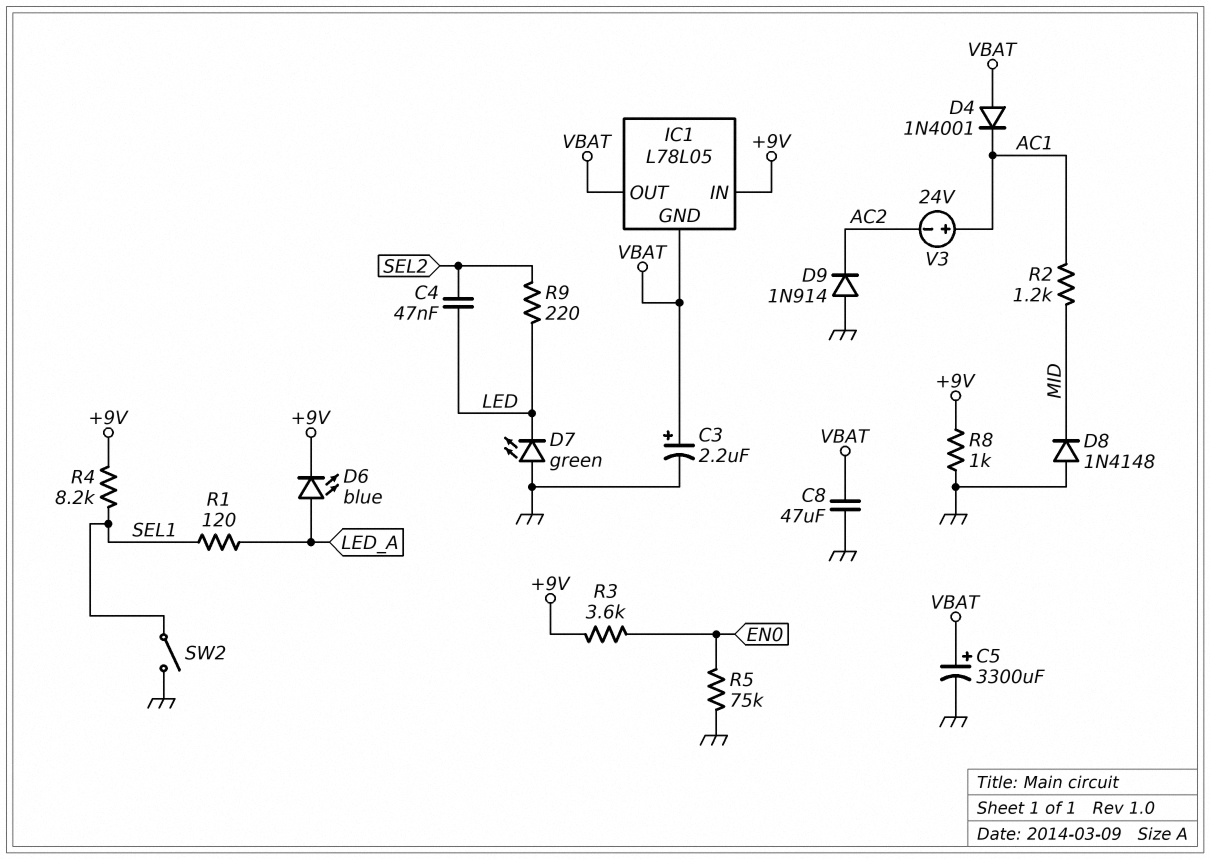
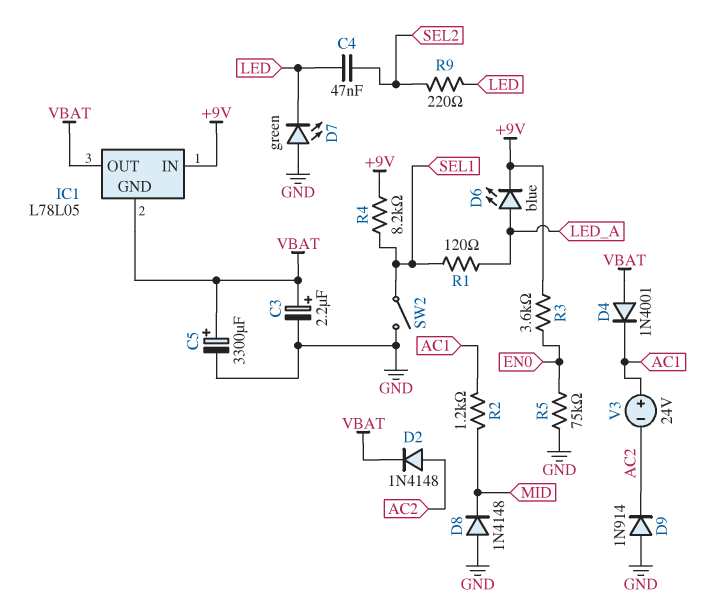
C8: 47uF (GND, VBAT) -> none
D2: none -> diode 1N4148 (A AC2, K VBAT)
R8: 1k (+9V, GND) -> none

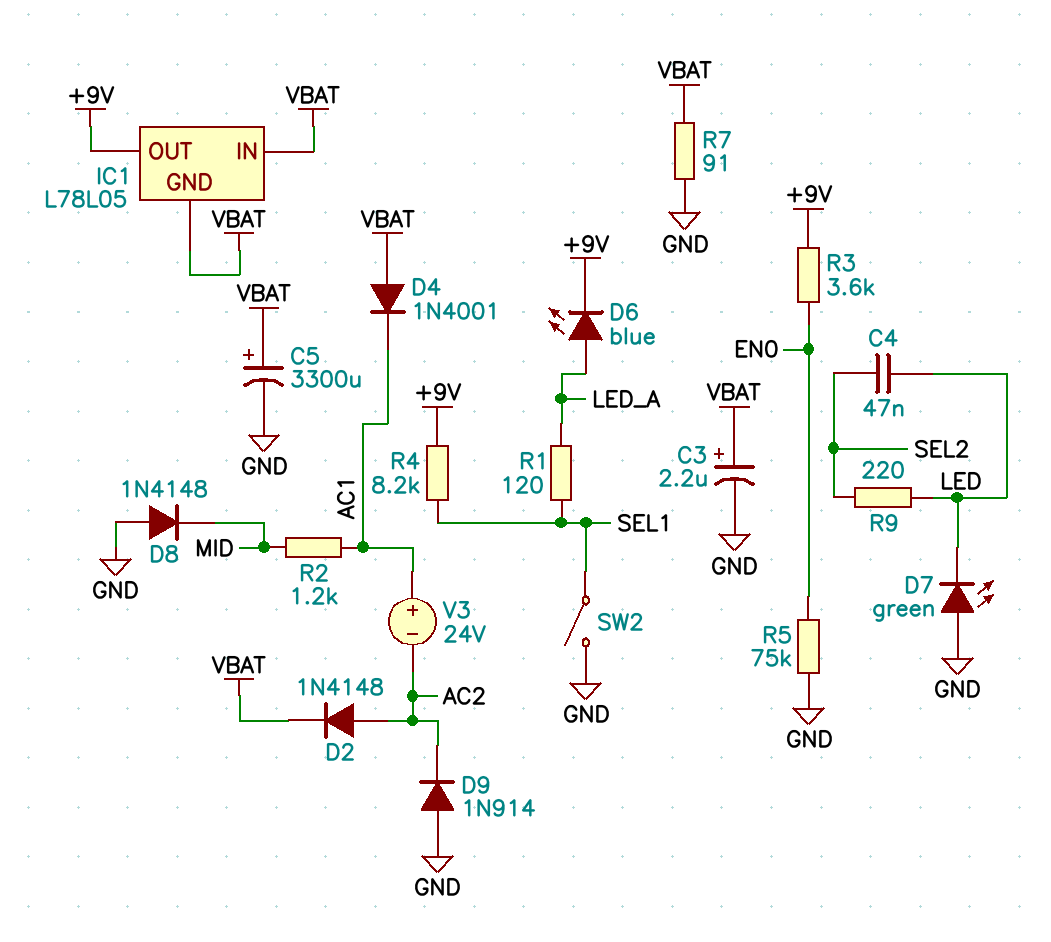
IC1 pin IN: +9V -> VBAT
IC1 pin OUT: VBAT -> +9V
R7: none -> 91 (GND, VBAT)

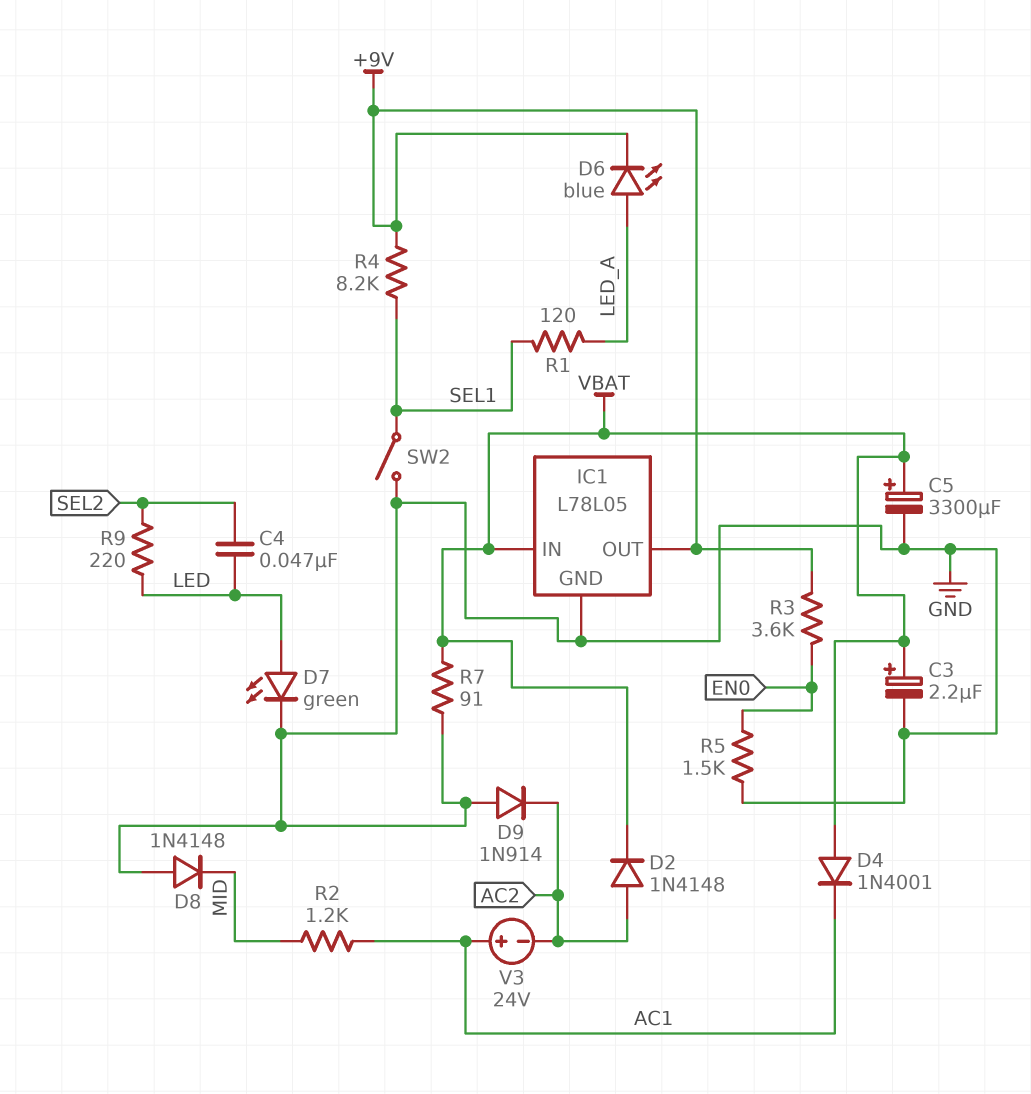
D7: LED green (A GND, K LED) -> LED green (A LED, K GND)
IC1 pin GND: VBAT -> GND
R5: 75k (EN0, GND) -> 1.5k (EN0, GND)

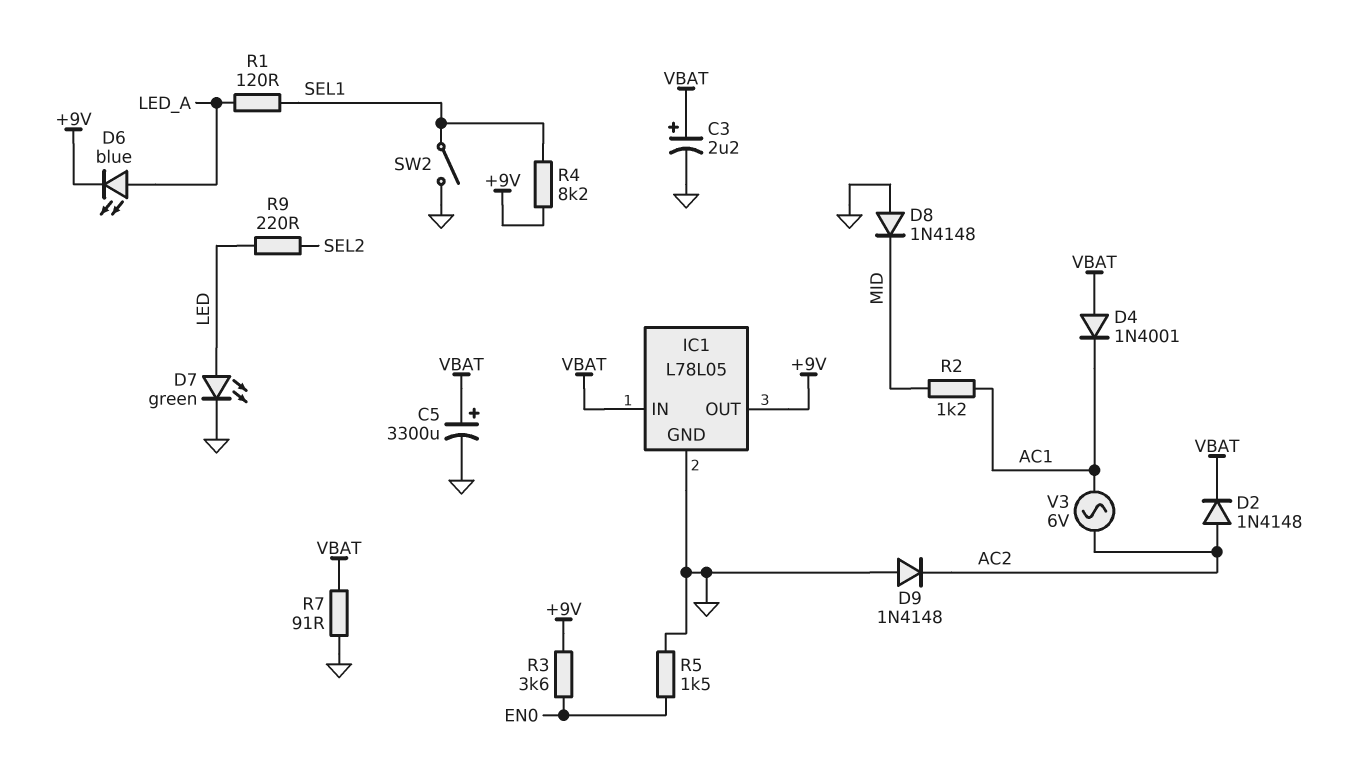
C4: 47nF (LED, SEL2) -> none
D9: diode 1N914 (A GND, K AC2) -> diode 1N4148 (A GND, K AC2)
V3: 24V (plus AC1, minus AC2) -> AC 6V (AC1, AC2)

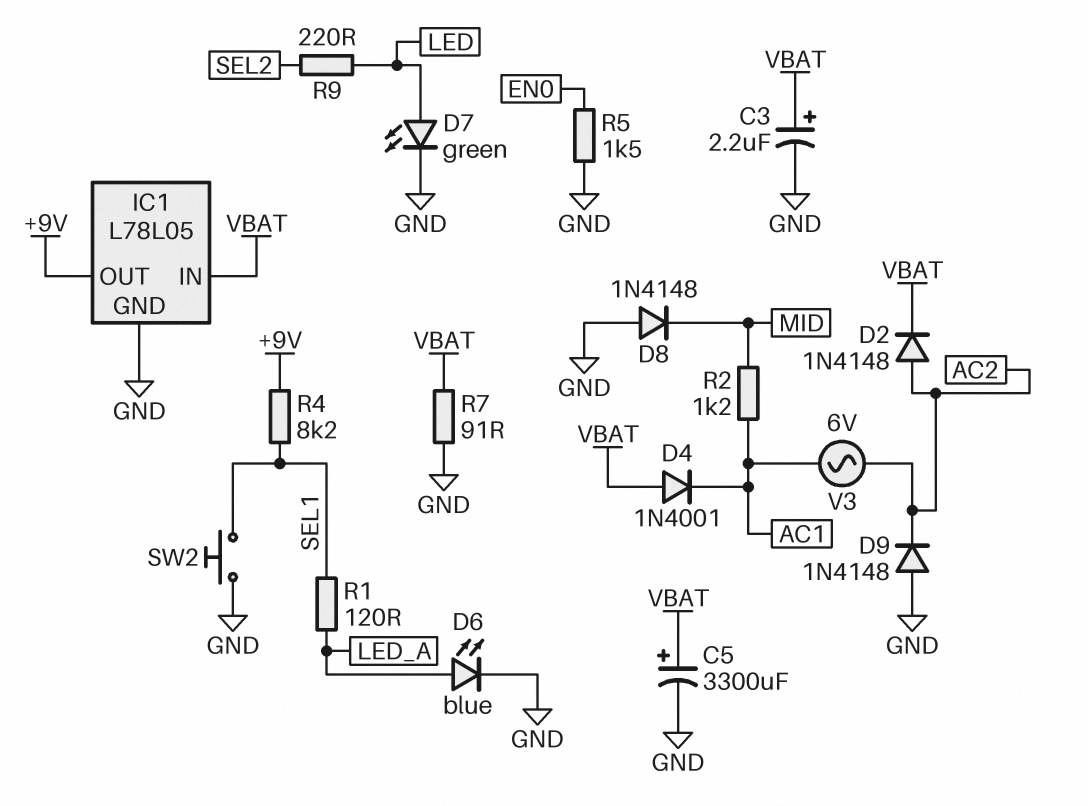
D6: LED blue (A LED_A, K +9V) -> LED blue (A LED_A, K GND)
R3: 3.6k (+9V, EN0) -> none
SW2: switch (GND, SEL1) -> button (GND, SEL1)

